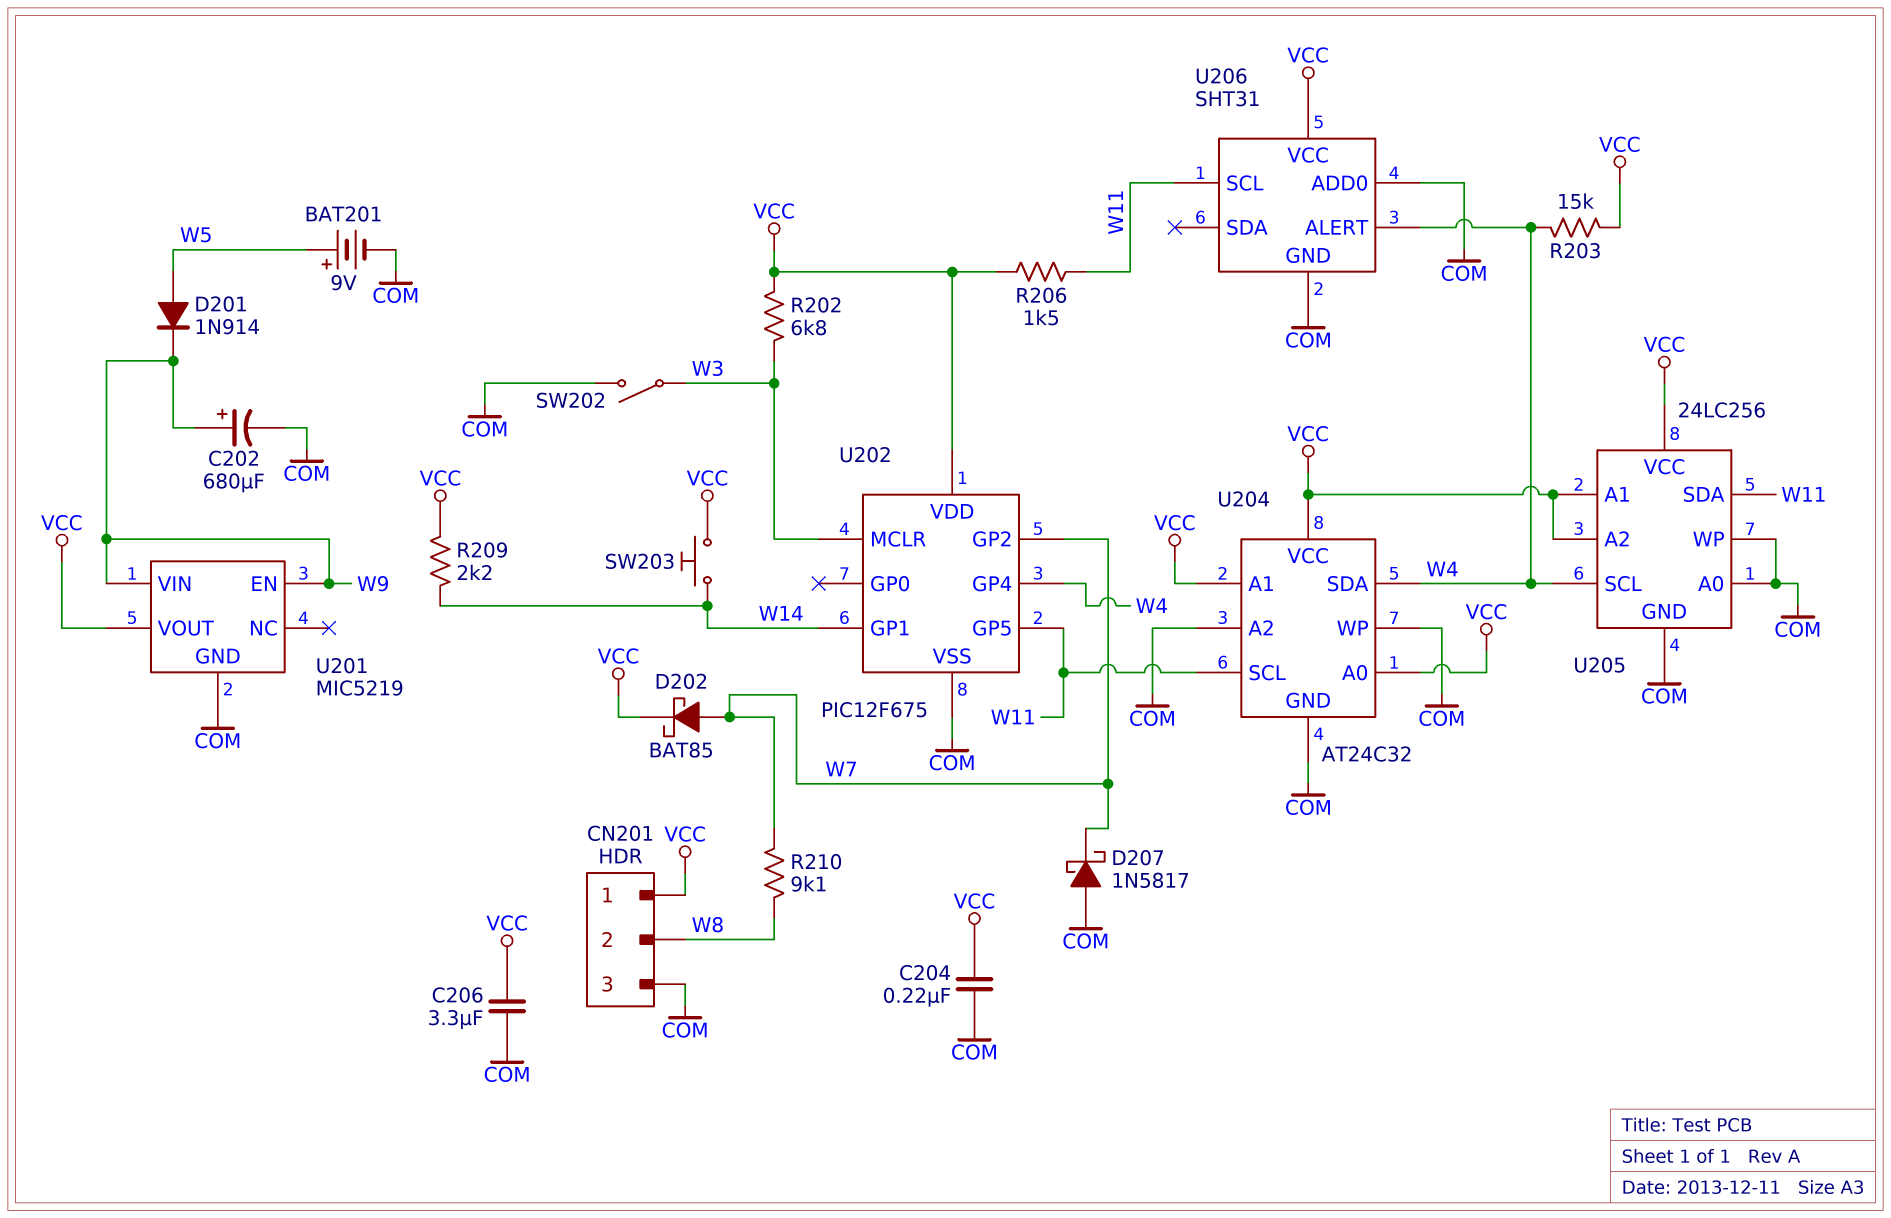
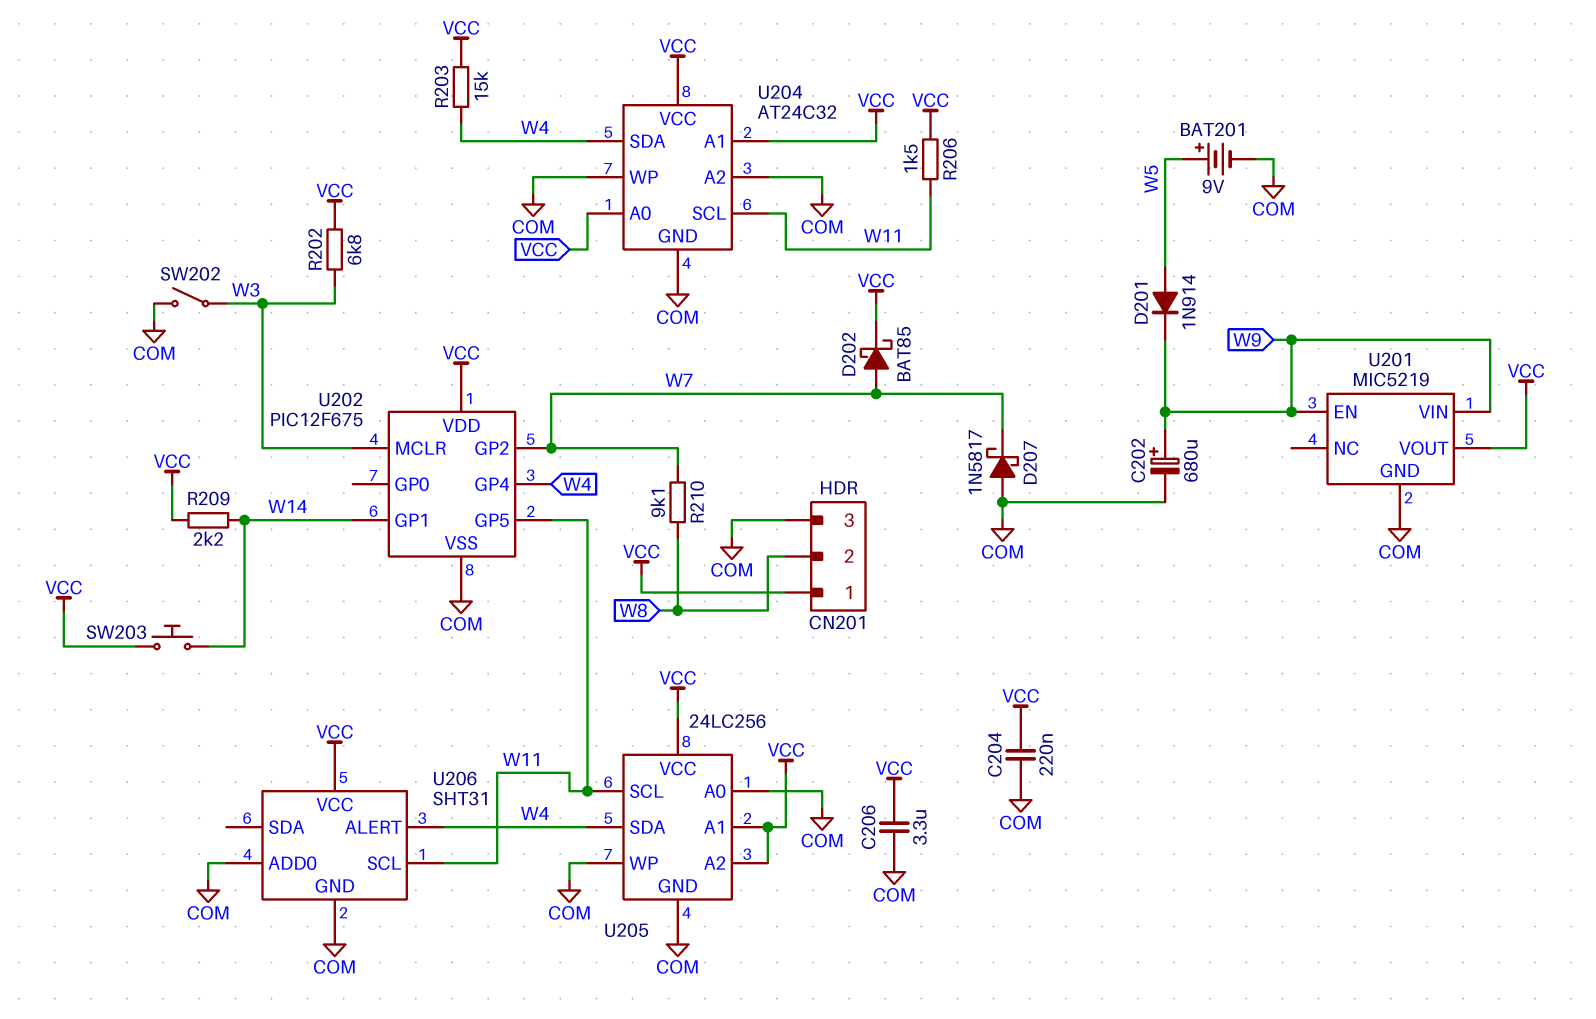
U205 pin SCL: W4 -> W11
U205 pin SDA: W11 -> W4

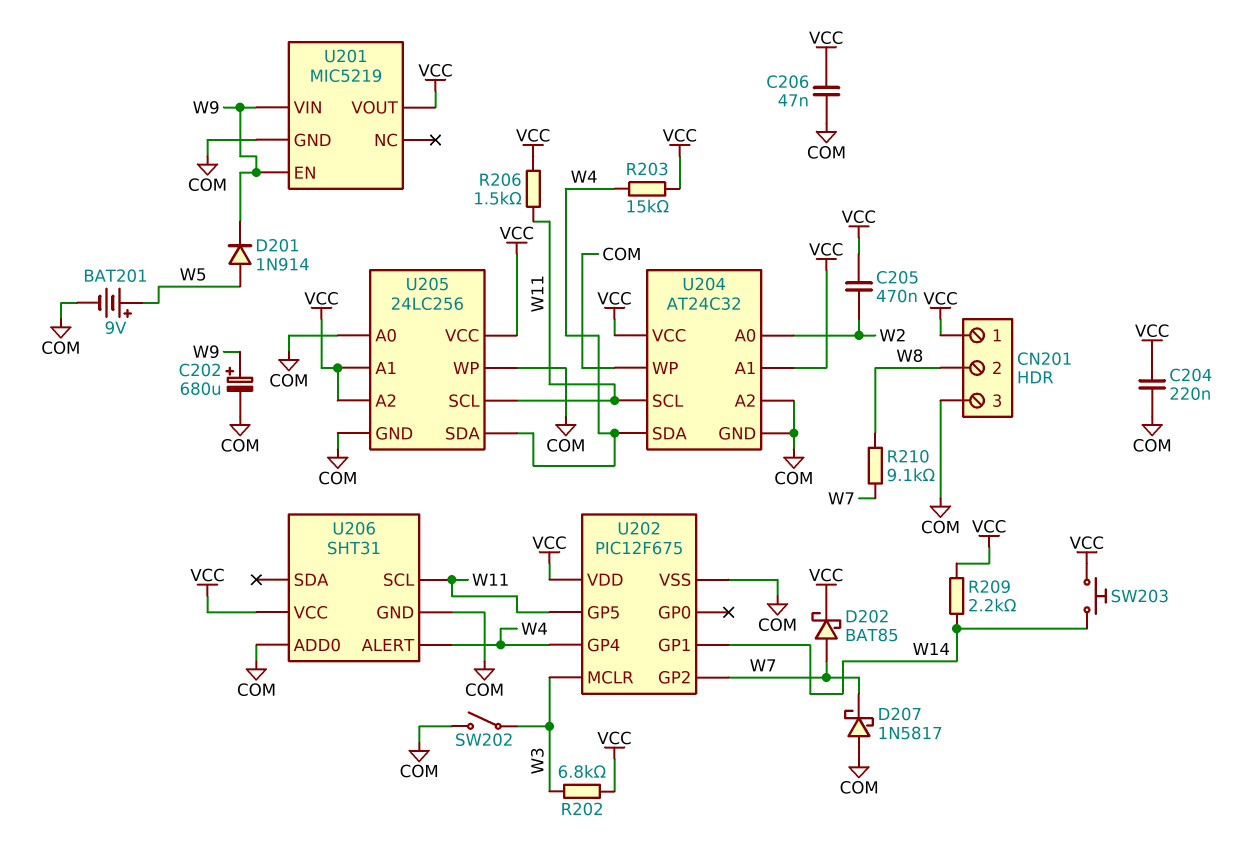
C205: none -> 470nF (VCC, W2)
C206: 3.3uF (COM, VCC) -> 47nF (COM, VCC)
U204 pin A0: VCC -> W2

